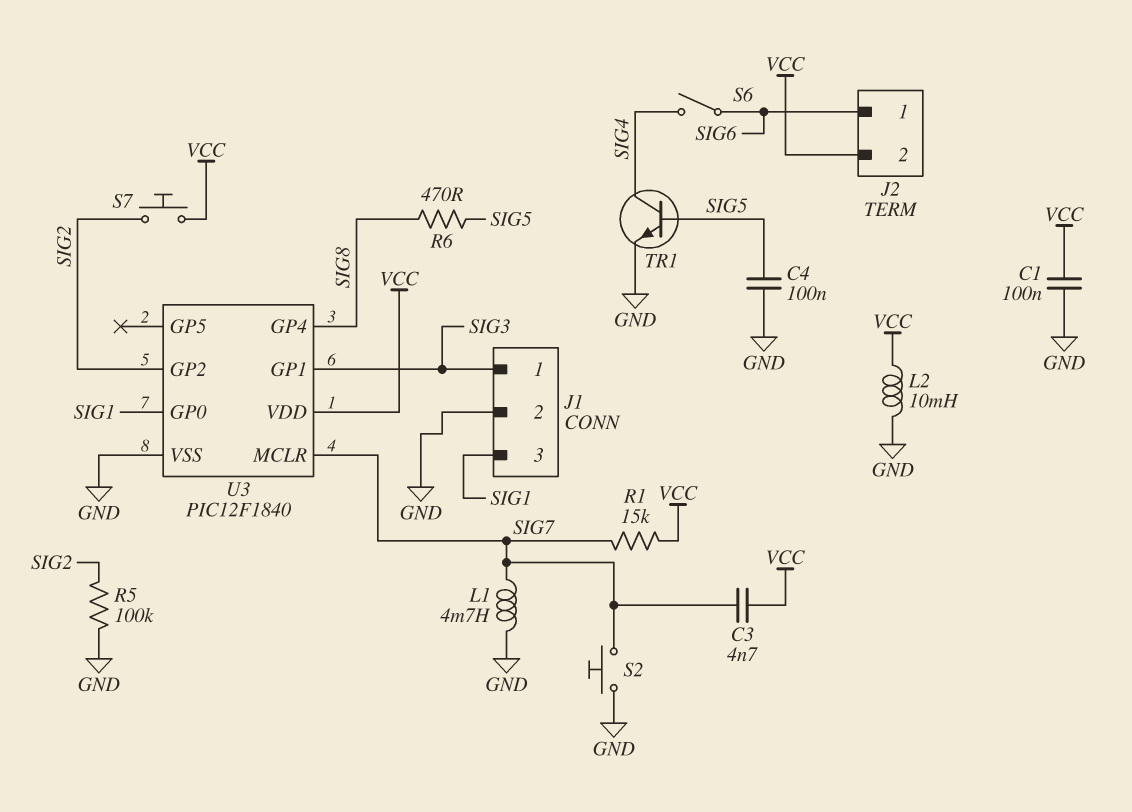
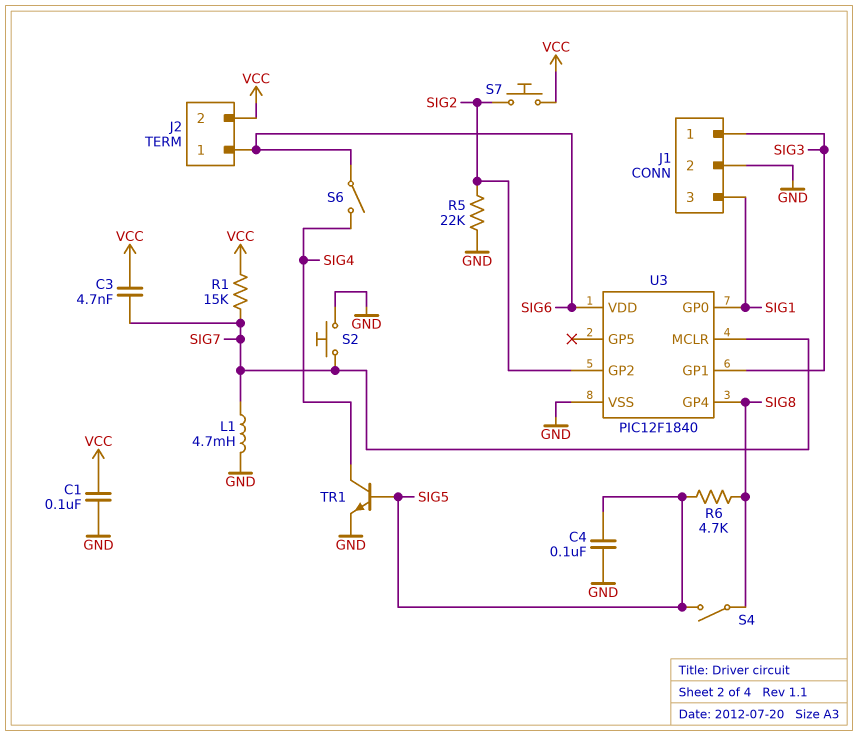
L2: 10mH (GND, VCC) -> none
R5: 100k (GND, SIG2) -> 22k (GND, SIG2)
R6: 470 (SIG5, SIG8) -> 4.7k (SIG5, SIG8)
S4: none -> switch (SIG5, SIG8)
U3 pin VDD: VCC -> SIG6

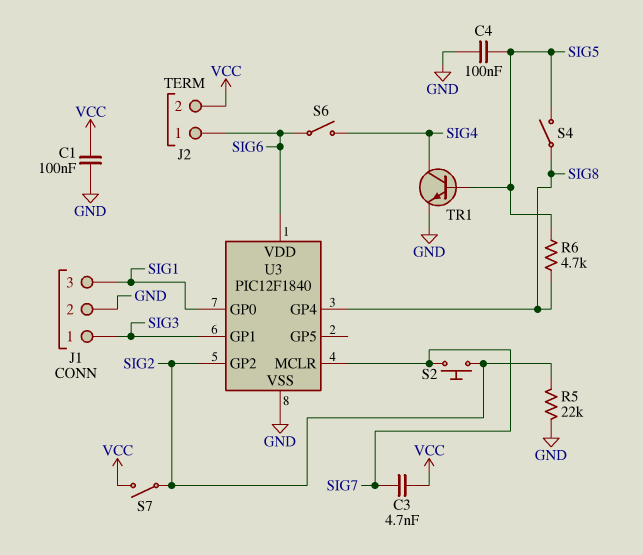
L1: 4.7mH (GND, SIG7) -> none
R1: 15k (SIG7, VCC) -> none
S2: button (GND, SIG7) -> button (SIG2, SIG7)
S7: button (SIG2, VCC) -> switch (SIG2, VCC)

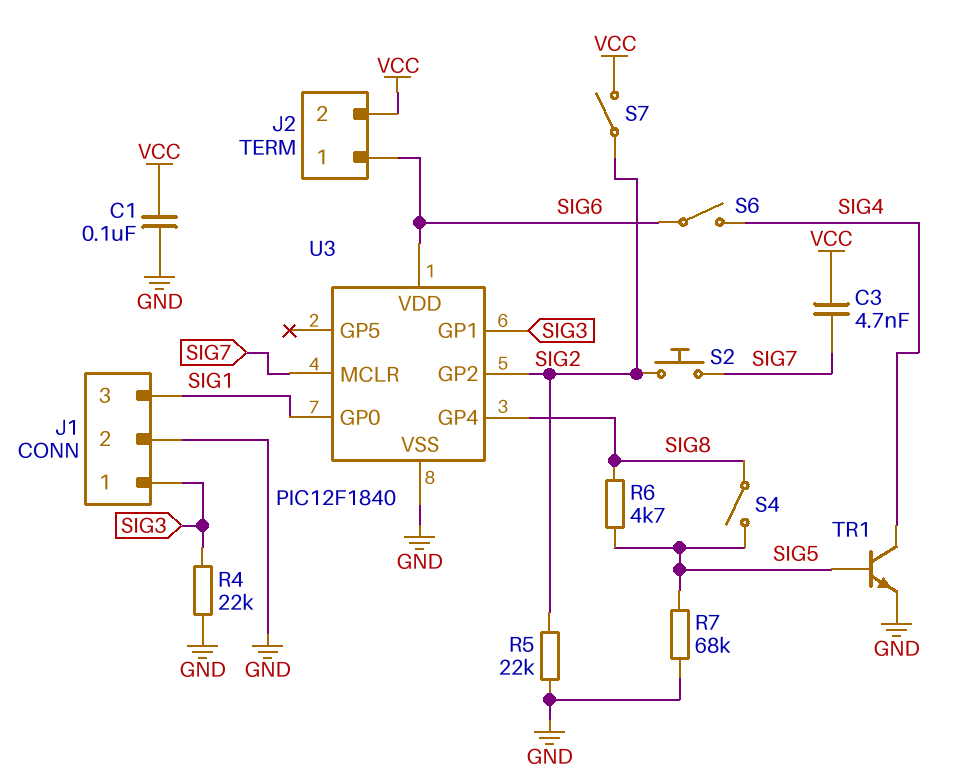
C4: 100nF (GND, SIG5) -> none
R4: none -> 22k (GND, SIG3)
R7: none -> 68k (GND, SIG5)

